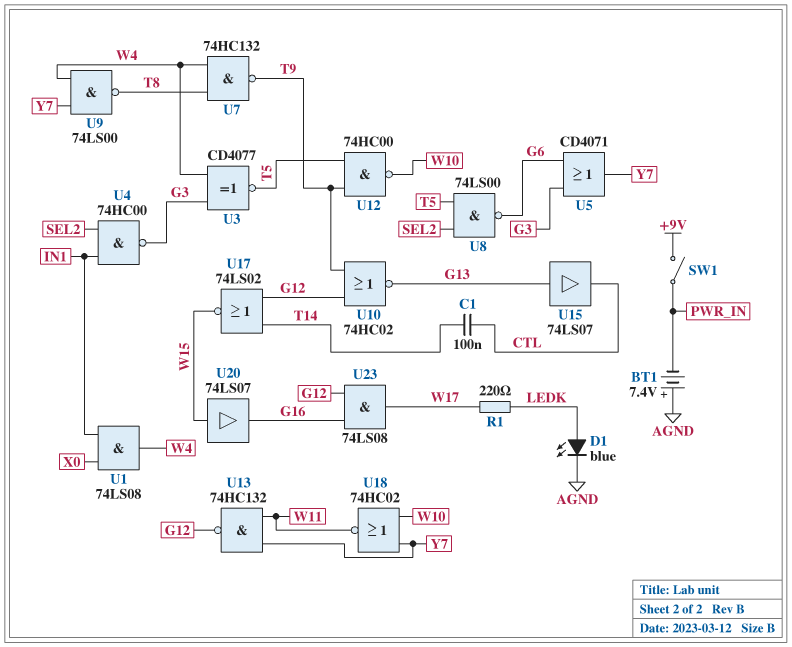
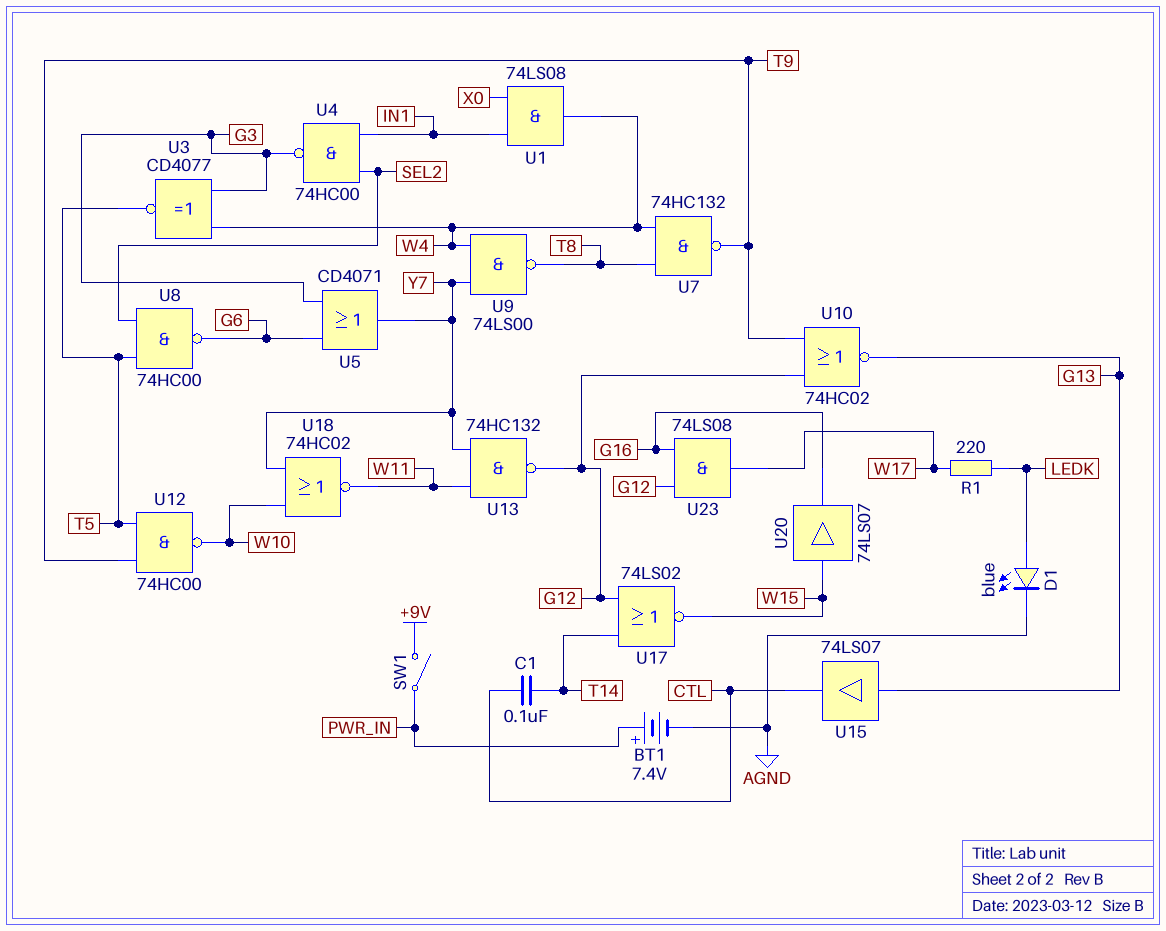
BT1: 7.4V (plus AGND, minus PWR_IN) -> 7.4V (plus PWR_IN, minus AGND)
U8: NAND 74LS00 (in SEL2, in T5, out G6) -> NAND 74HC00 (in SEL2, in T5, out G6)

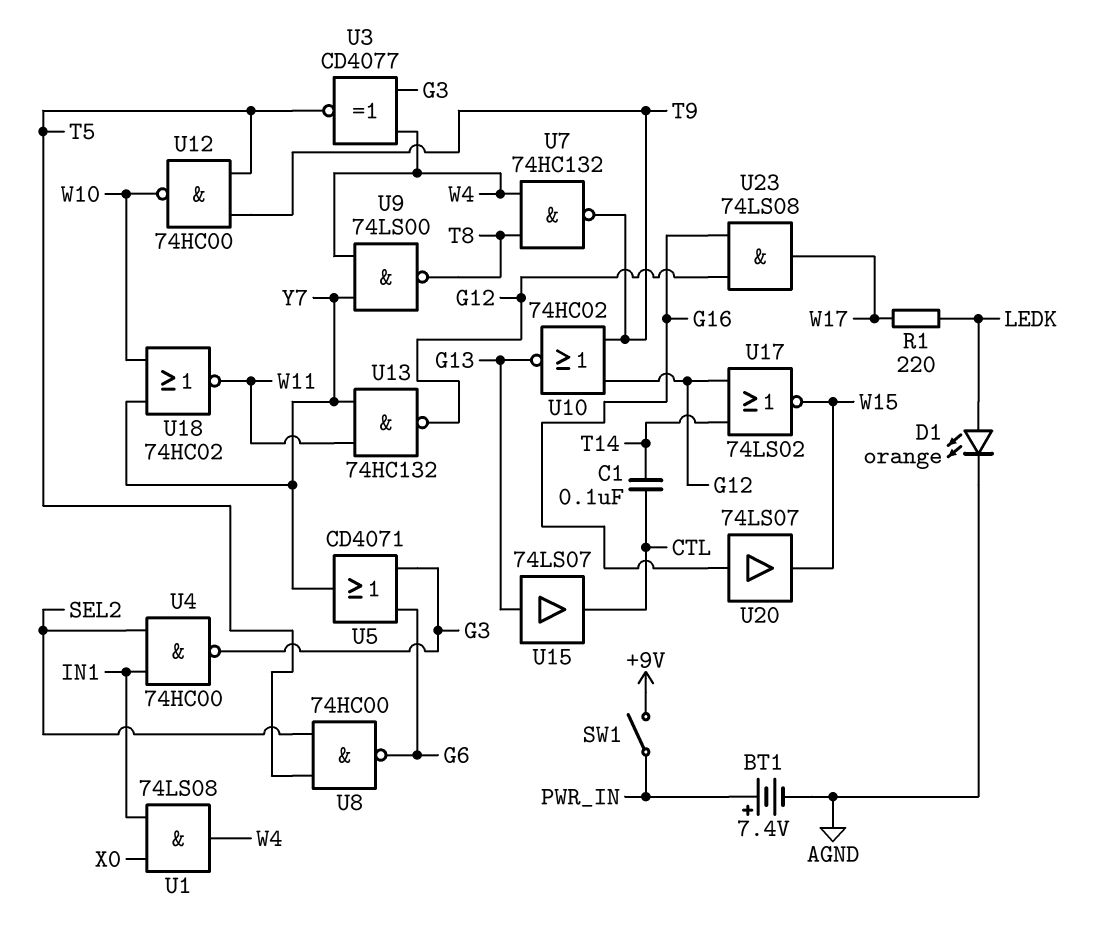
D1: LED blue (A LEDK, K AGND) -> LED orange (A LEDK, K AGND)
U20: buffer 74LS07 (in W15, out G16) -> buffer 74LS07 (in G16, out W15)

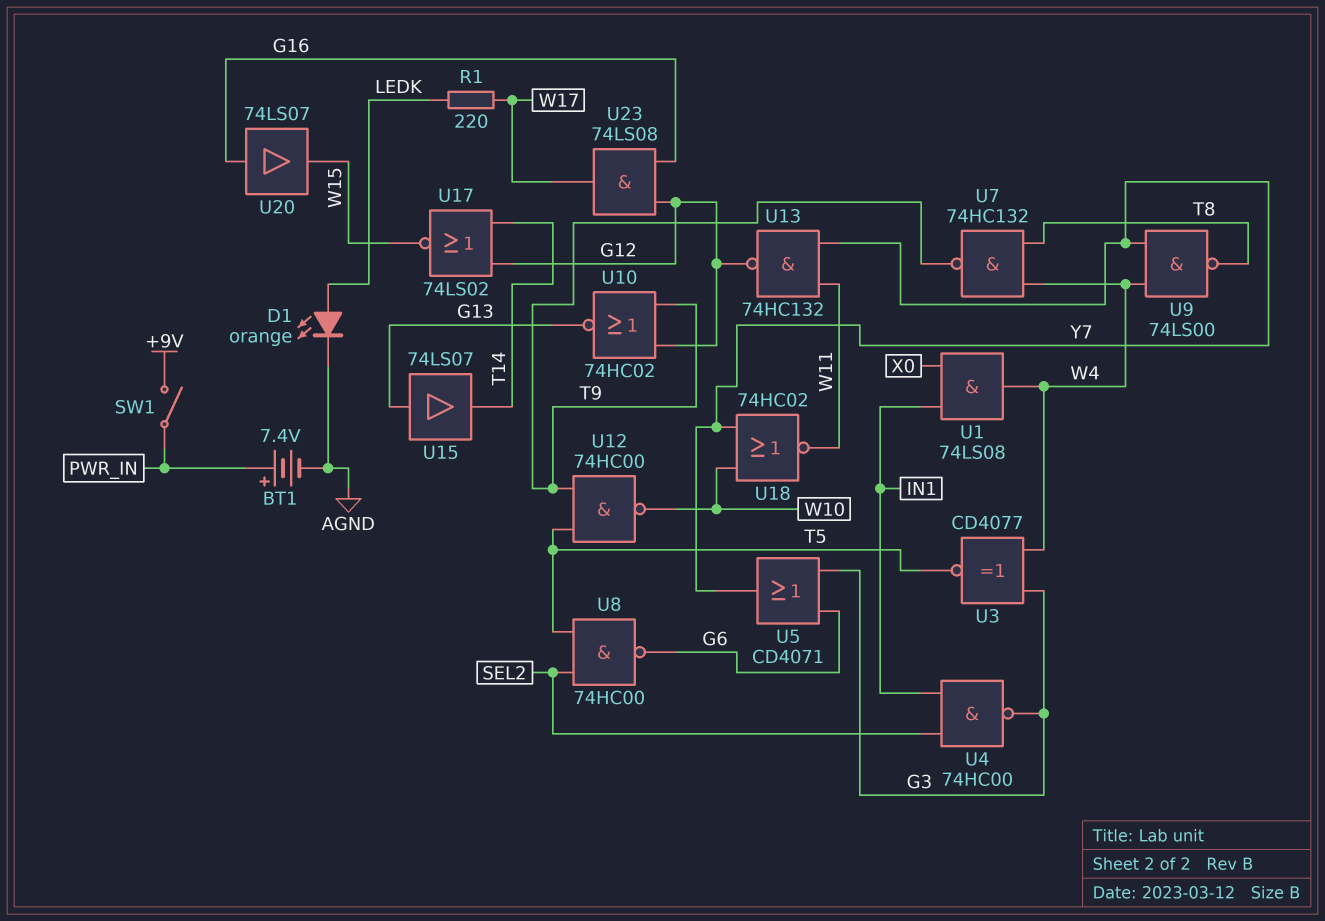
C1: 100nF (CTL, T14) -> none
U15: buffer 74LS07 (in G13, out CTL) -> buffer 74LS07 (in G13, out T14)

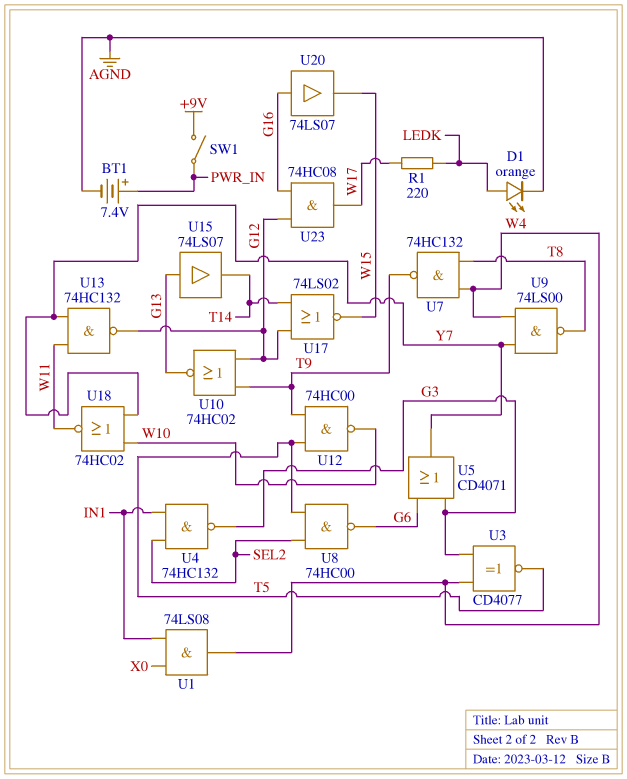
U4: NAND 74HC00 (in IN1, in SEL2, out G3) -> NAND 74HC132 (in IN1, in SEL2, out G3)
U23: AND 74LS08 (in G12, in G16, out W17) -> AND 74HC08 (in G12, in G16, out W17)

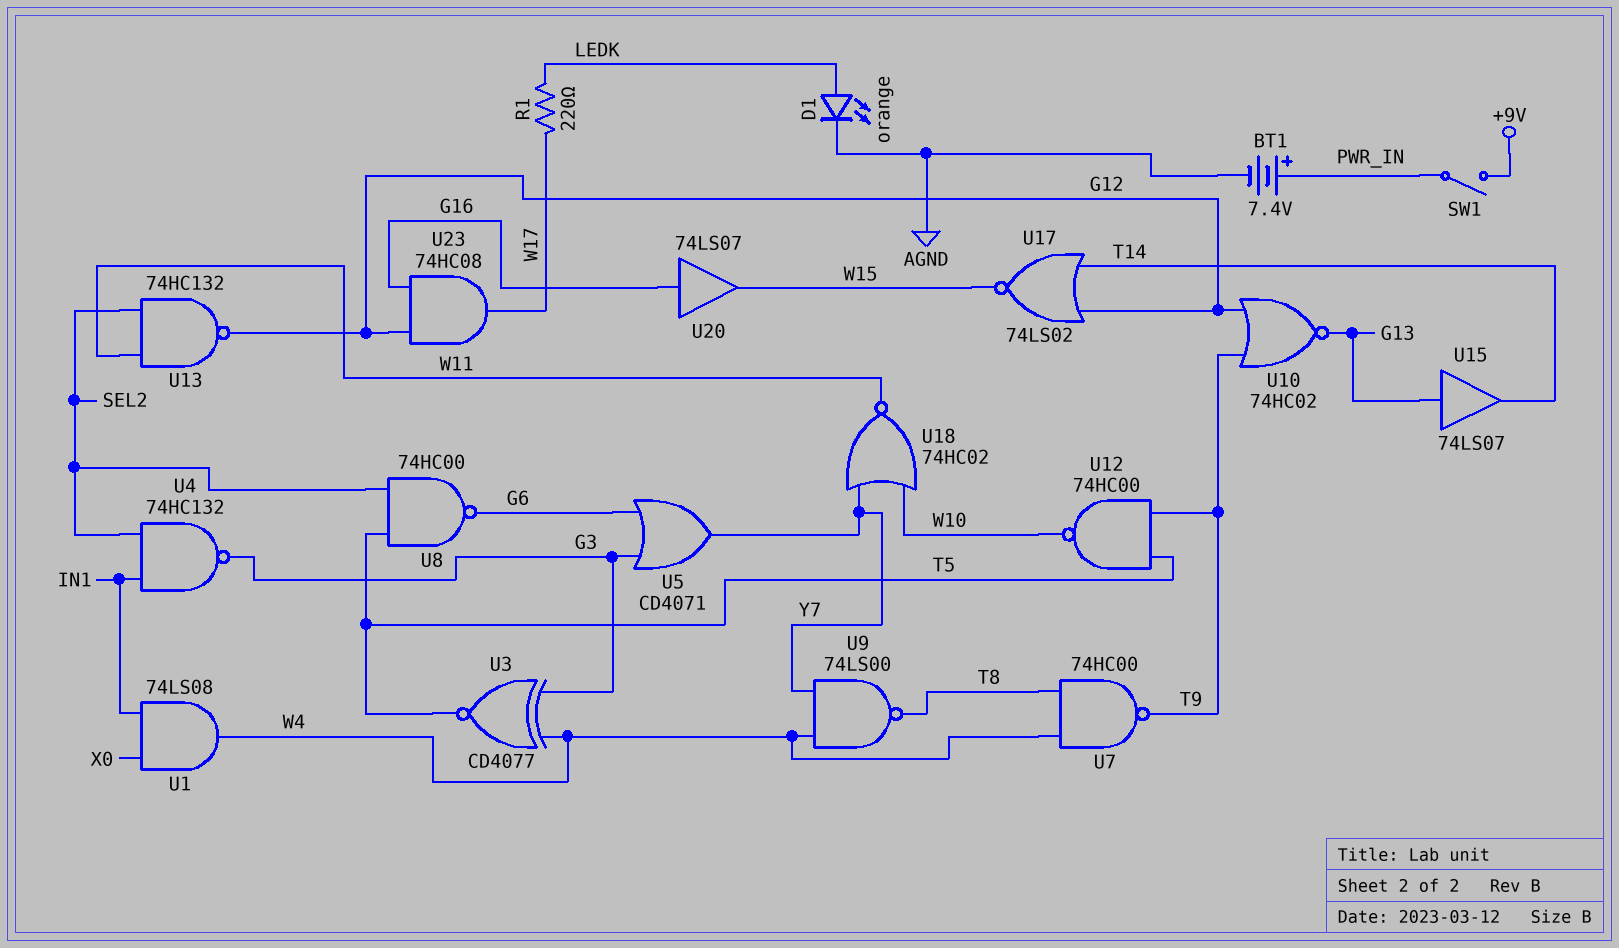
U7: NAND 74HC132 (in T8, in W4, out T9) -> NAND 74HC00 (in T8, in W4, out T9)
U13: NAND 74HC132 (in W11, in Y7, out G12) -> NAND 74HC132 (in SEL2, in W11, out G12)

